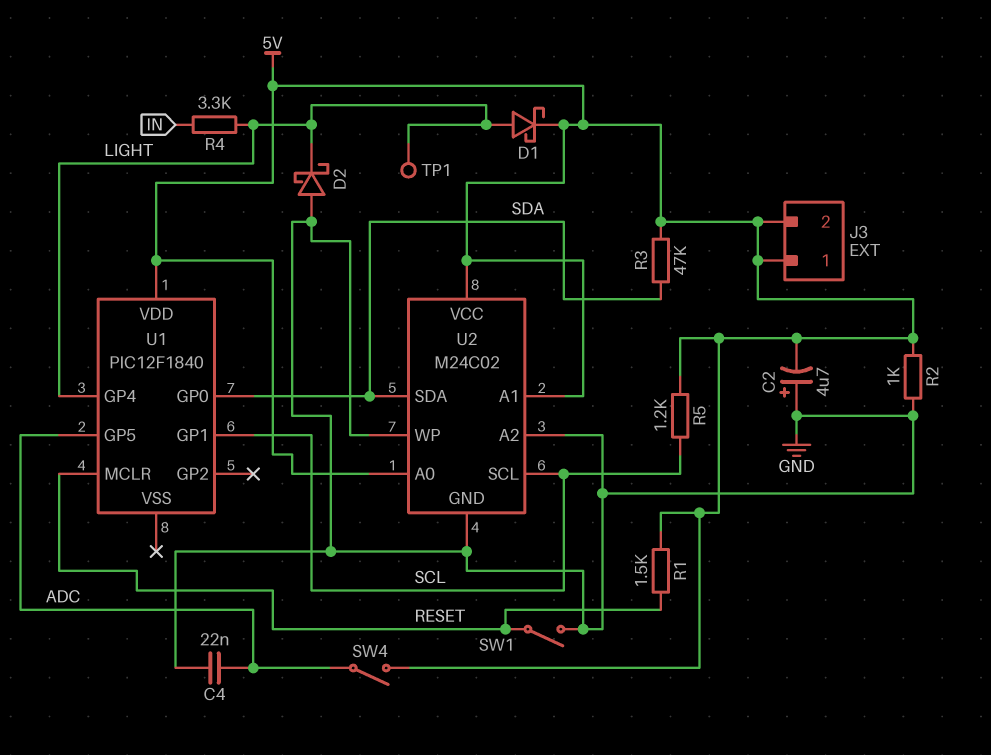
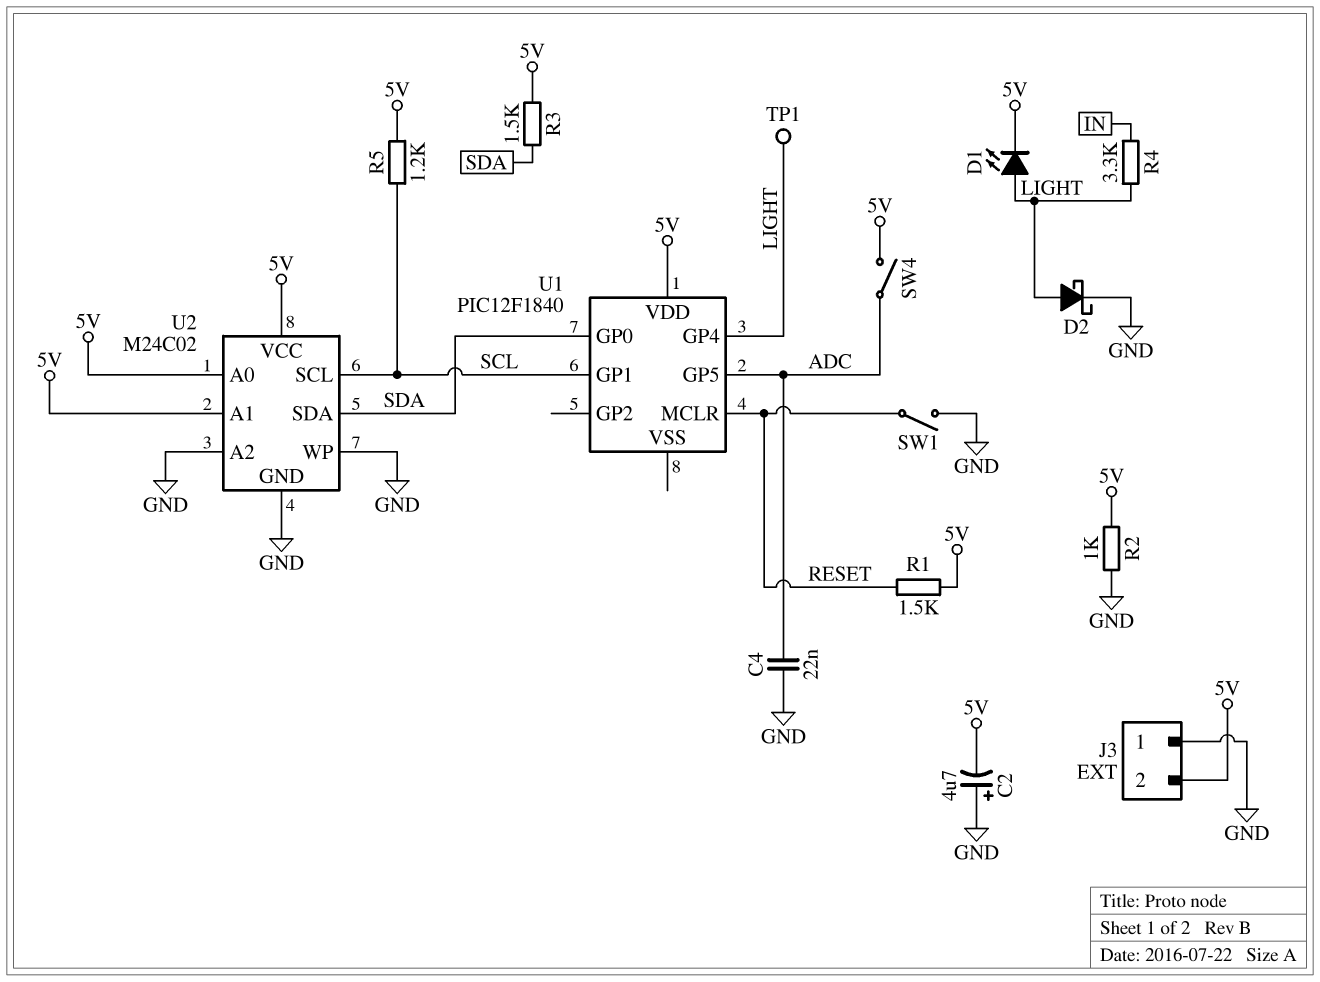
D1: schottky (A LIGHT, K 5V) -> LED (A LIGHT, K 5V)
D2: schottky (A GND, K LIGHT) -> schottky (A LIGHT, K GND)
J3 pin 1: 5V -> GND
R3: 47k (5V, SDA) -> 1.5k (5V, SDA)

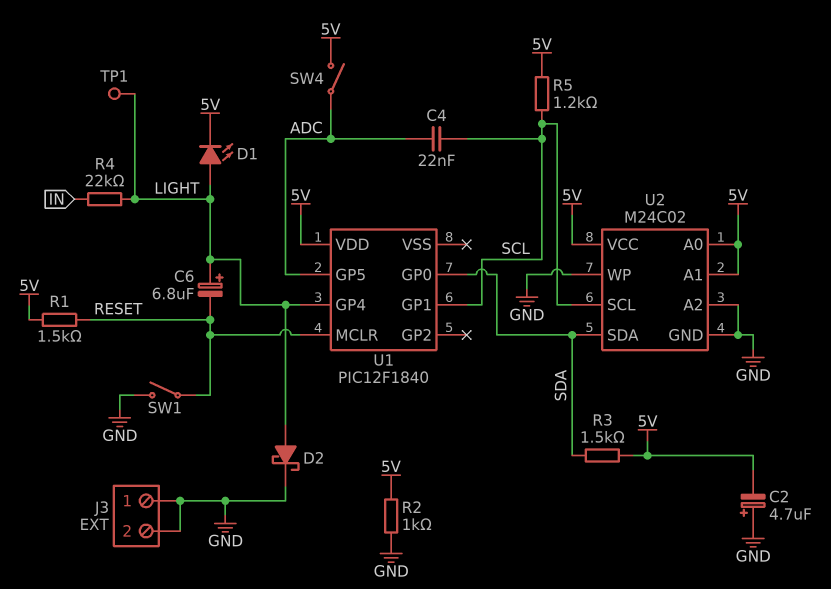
C4: 22nF (ADC, GND) -> 22nF (ADC, SCL)
C6: none -> 6.8uF (plus LIGHT, minus RESET)
J3 pin 2: 5V -> GND
R4: 3.3k (IN, LIGHT) -> 22k (IN, LIGHT)

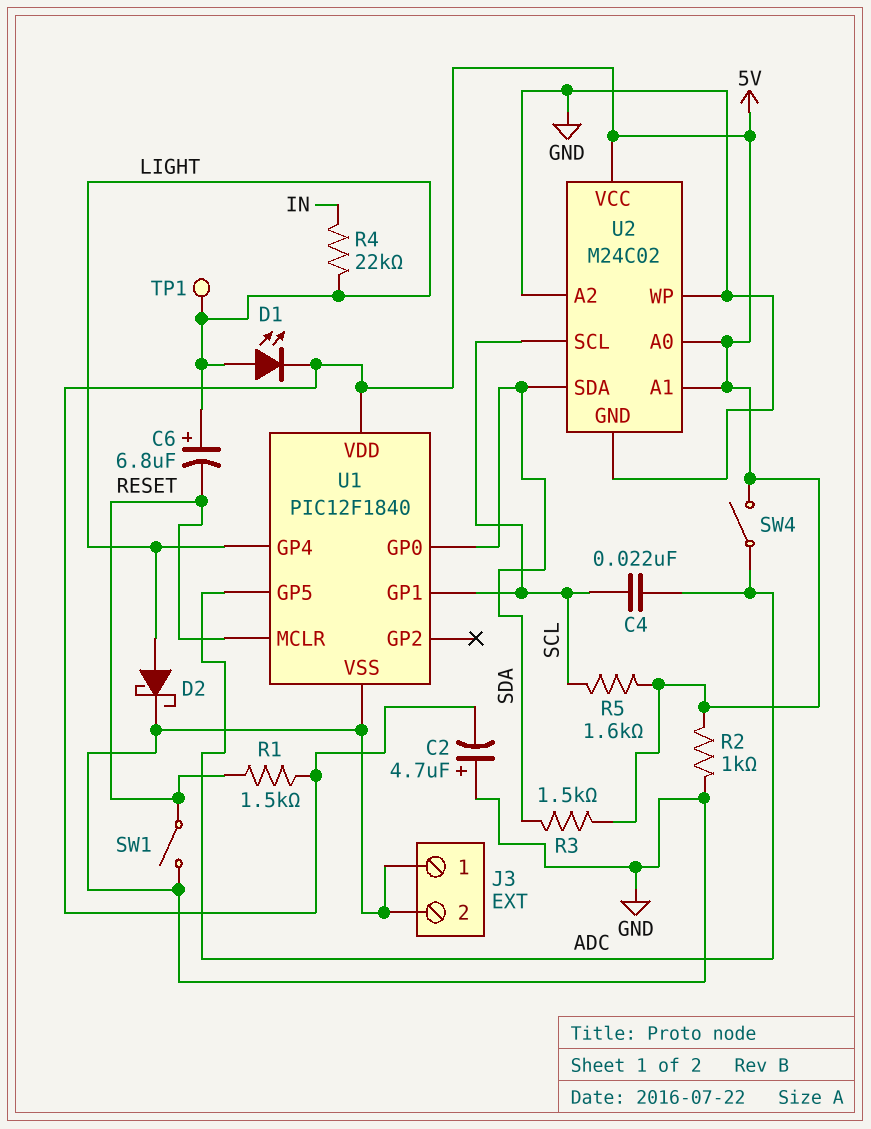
R5: 1.2k (5V, SCL) -> 1.6k (5V, SCL)
U1 pin VSS: none -> GND

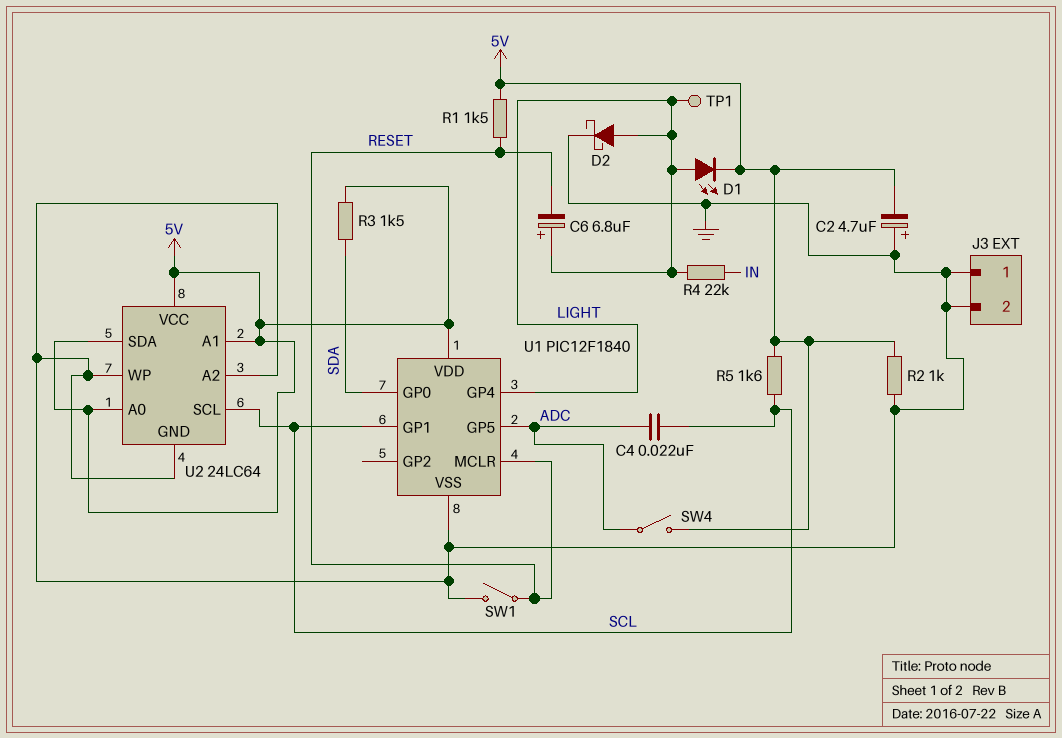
U2: M24C02 -> 24LC64
U2 pin SDA: SDA -> 5V

